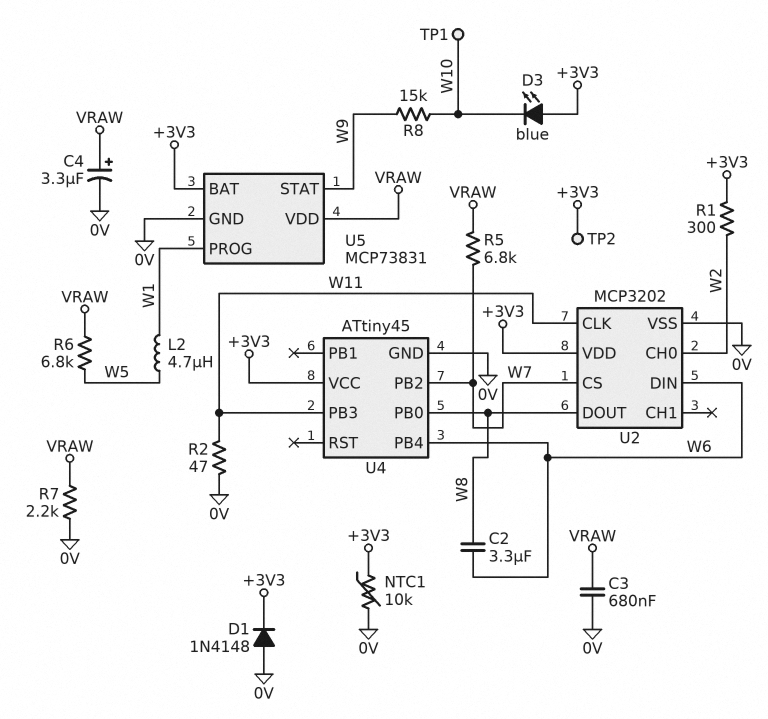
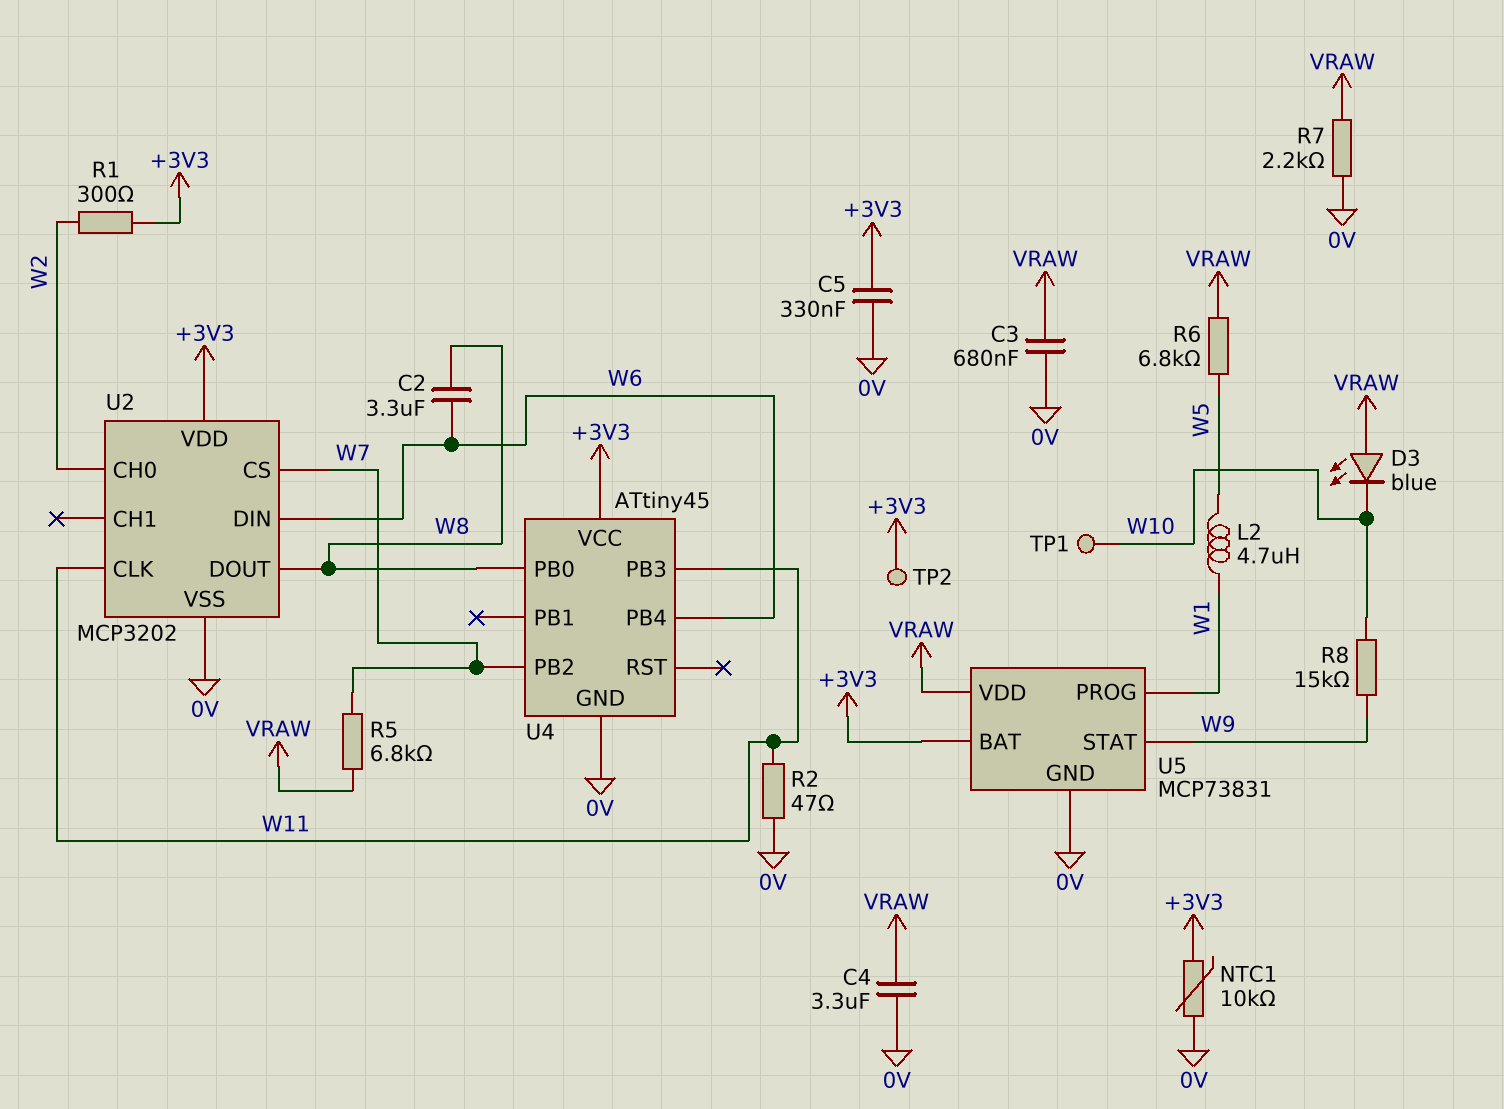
C4: 3.3uF (plus VRAW, minus 0V) -> 3.3uF (0V, VRAW)
C5: none -> 330nF (+3V3, 0V)
D1: diode 1N4148 (A 0V, K +3V3) -> none
D3: LED blue (A +3V3, K W10) -> LED blue (A VRAW, K W10)

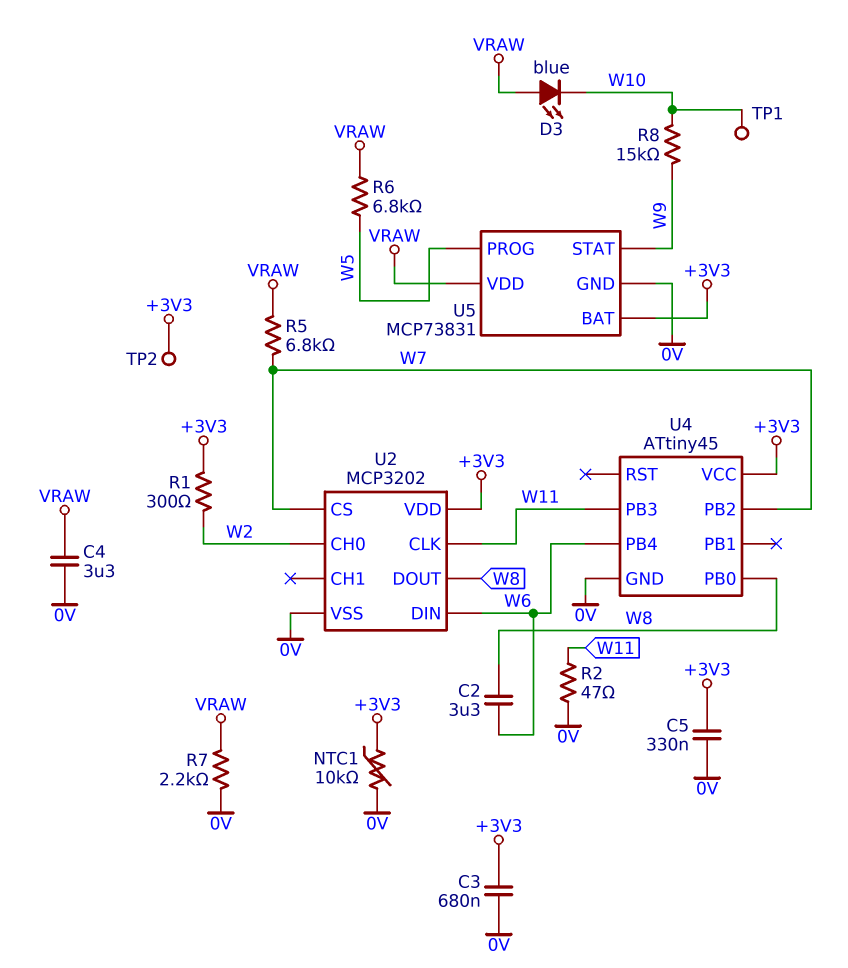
C3: 680nF (0V, VRAW) -> 680nF (+3V3, 0V)
L2: 4.7uH (W1, W5) -> none
U5 pin PROG: W1 -> W5

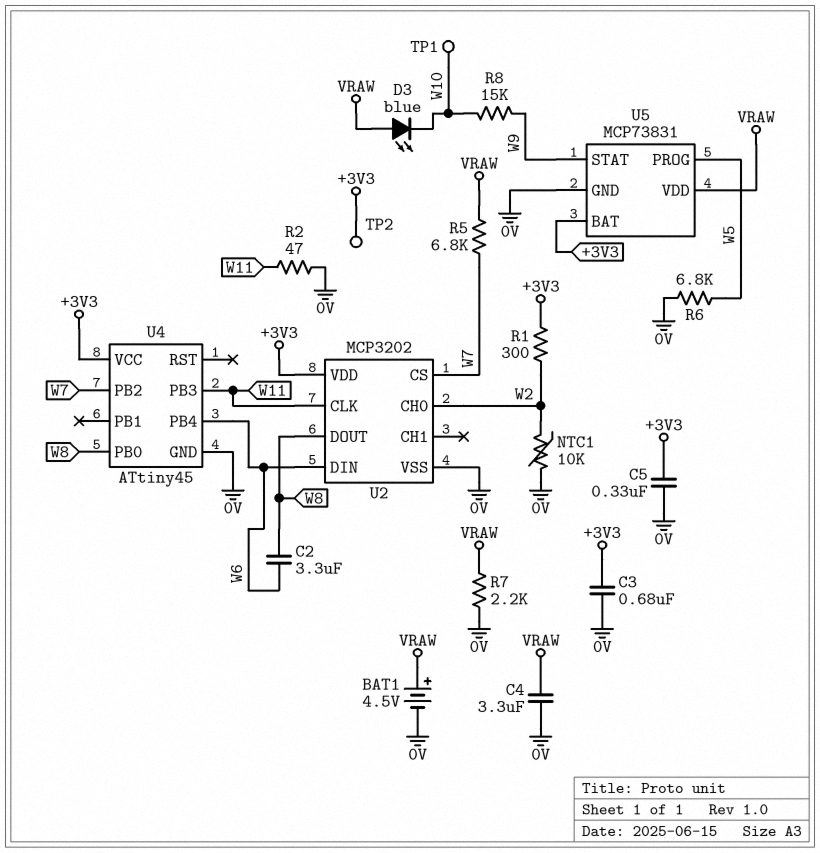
BAT1: none -> 4.5V (plus VRAW, minus 0V)
NTC1: 10k (+3V3, 0V) -> 10k (0V, W2)
R6: 6.8k (VRAW, W5) -> 6.8k (0V, W5)

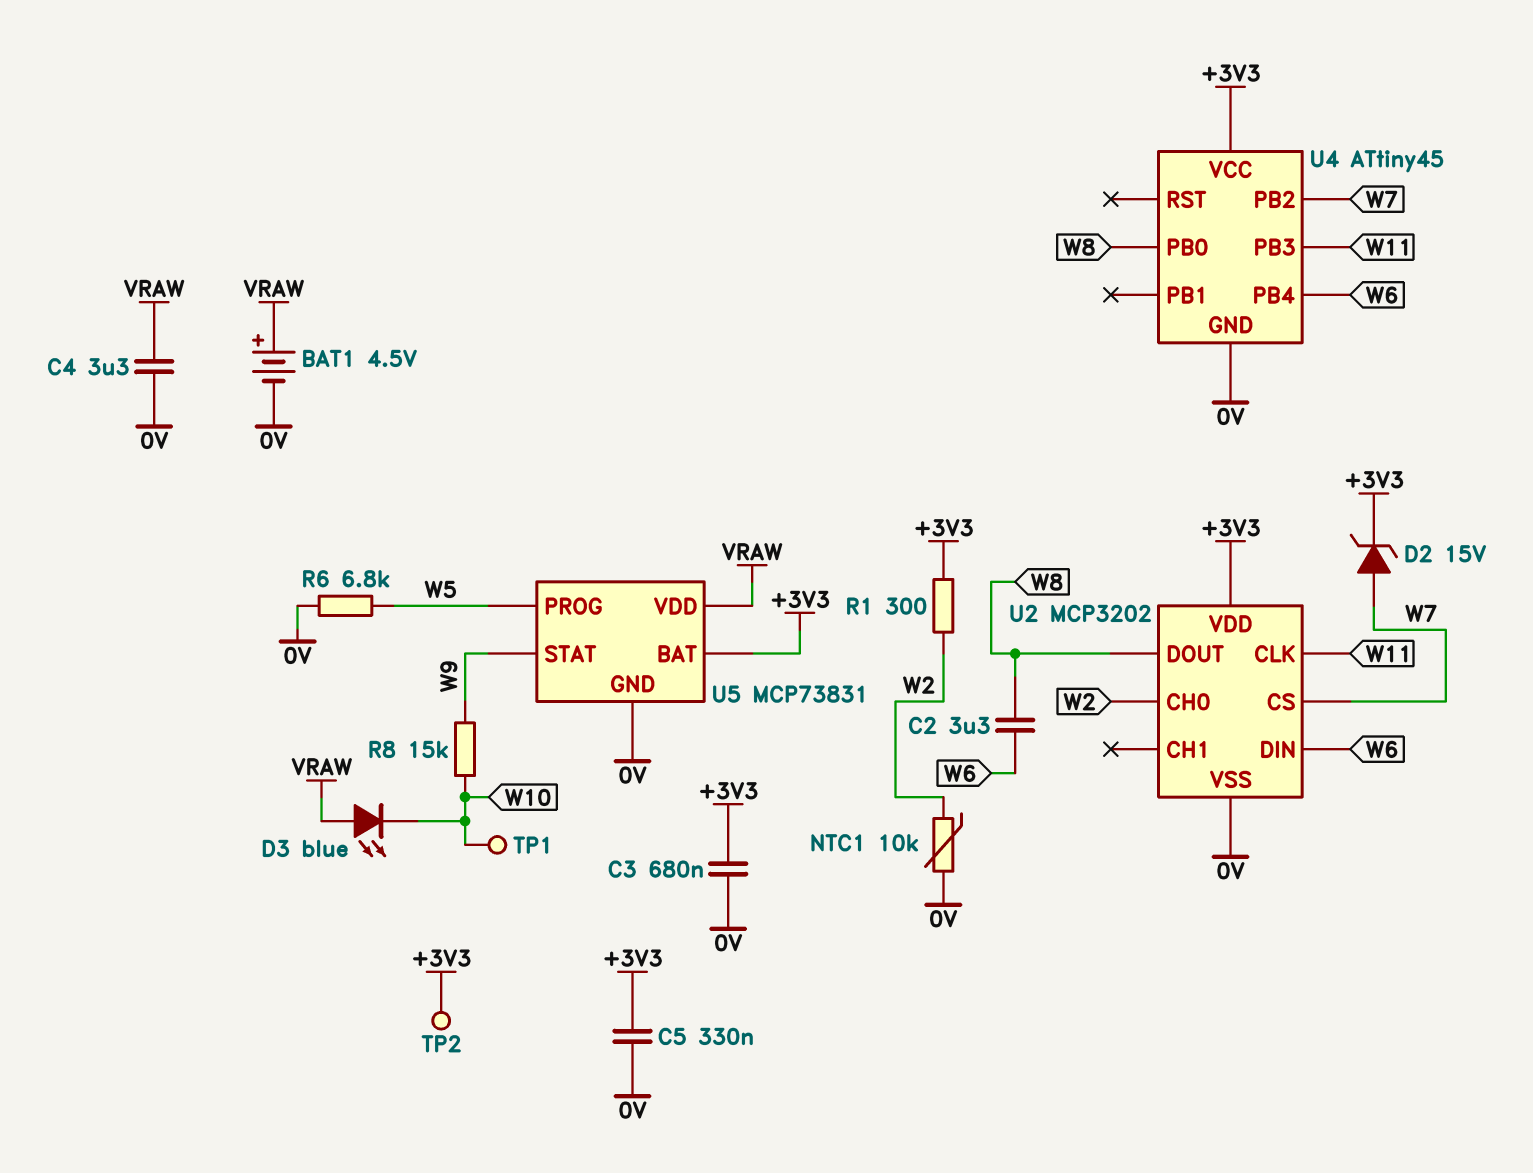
D2: none -> zener 15V (A W7, K +3V3)
R2: 47 (0V, W11) -> none
R5: 6.8k (VRAW, W7) -> none
R7: 2.2k (0V, VRAW) -> none

